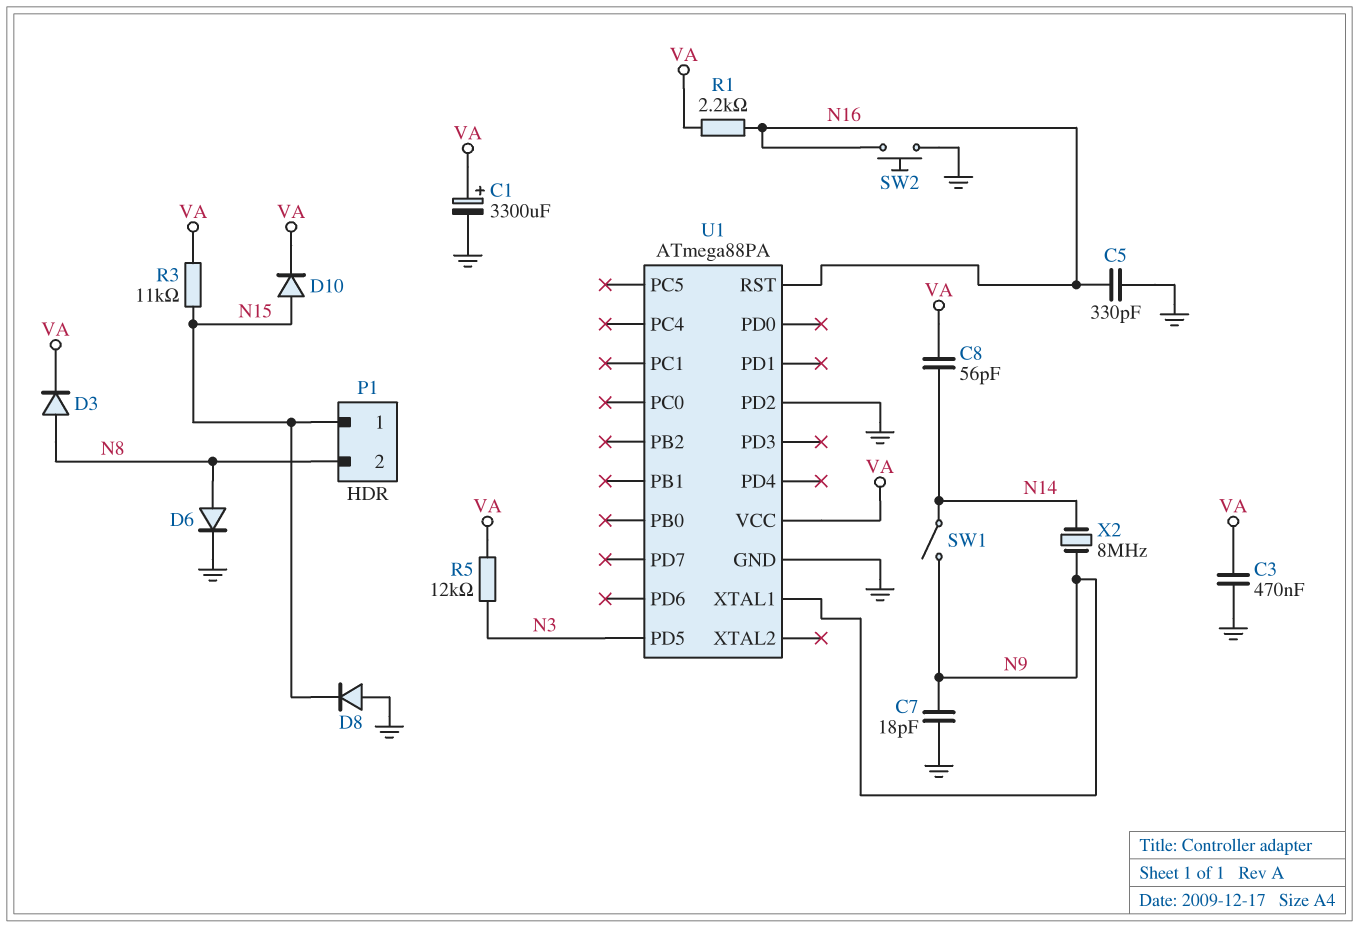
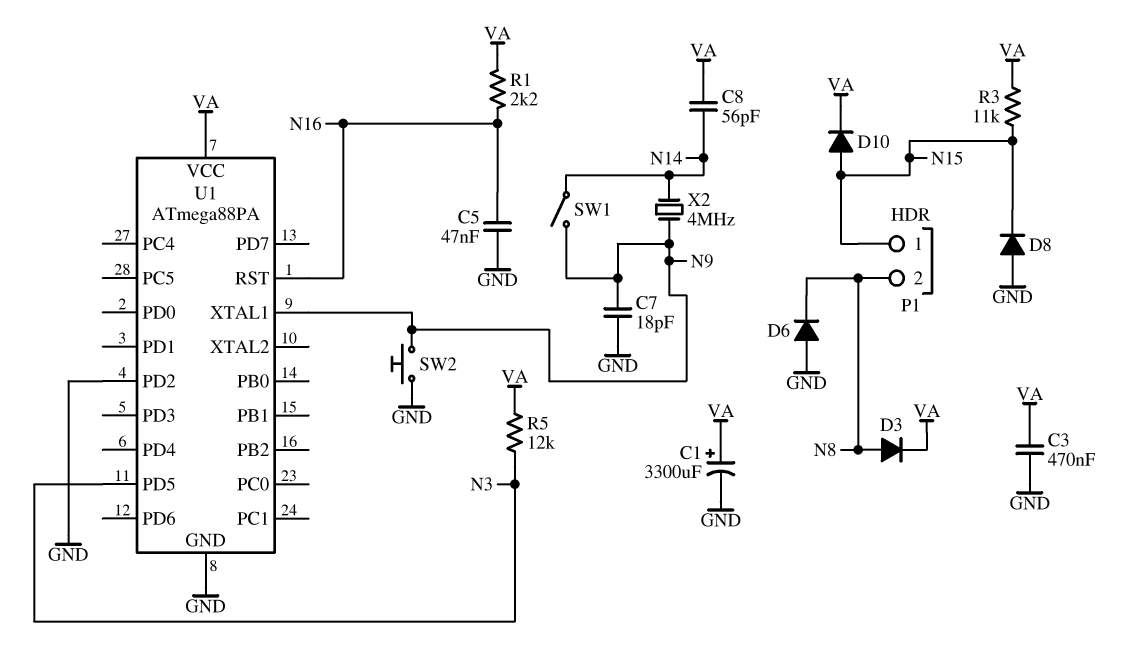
C5: 330pF (GND, N16) -> 47nF (GND, N16)
D6: diode (A N8, K GND) -> diode (A GND, K N8)
SW2: button (GND, N16) -> button (GND, N9)
X2: 8MHz (N9, N14) -> 4MHz (N9, N14)

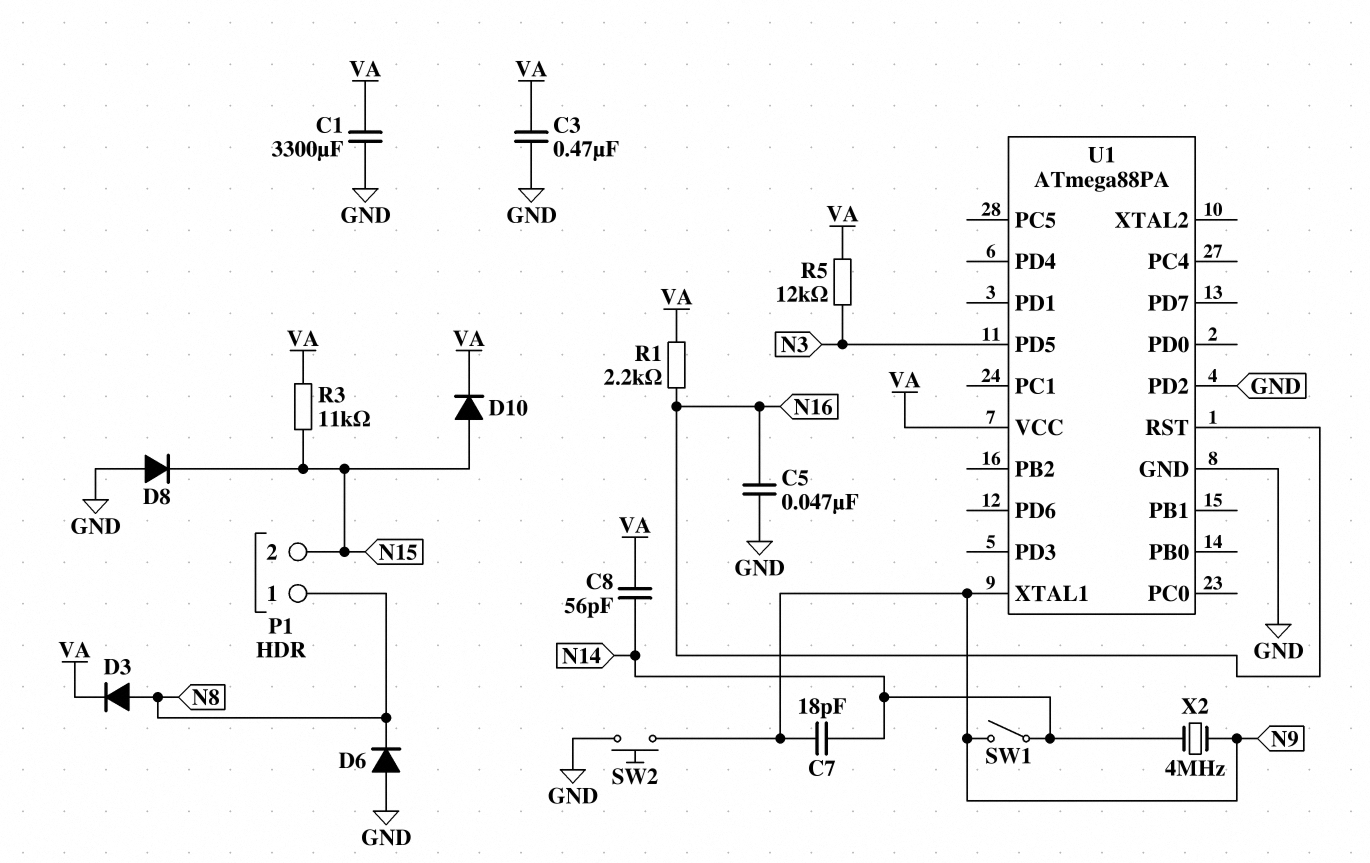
C1: 3300uF (plus VA, minus GND) -> 3300uF (GND, VA)
C7: 18pF (GND, N9) -> 18pF (N9, N14)
P1 pin 1: N15 -> N8
P1 pin 2: N8 -> N15

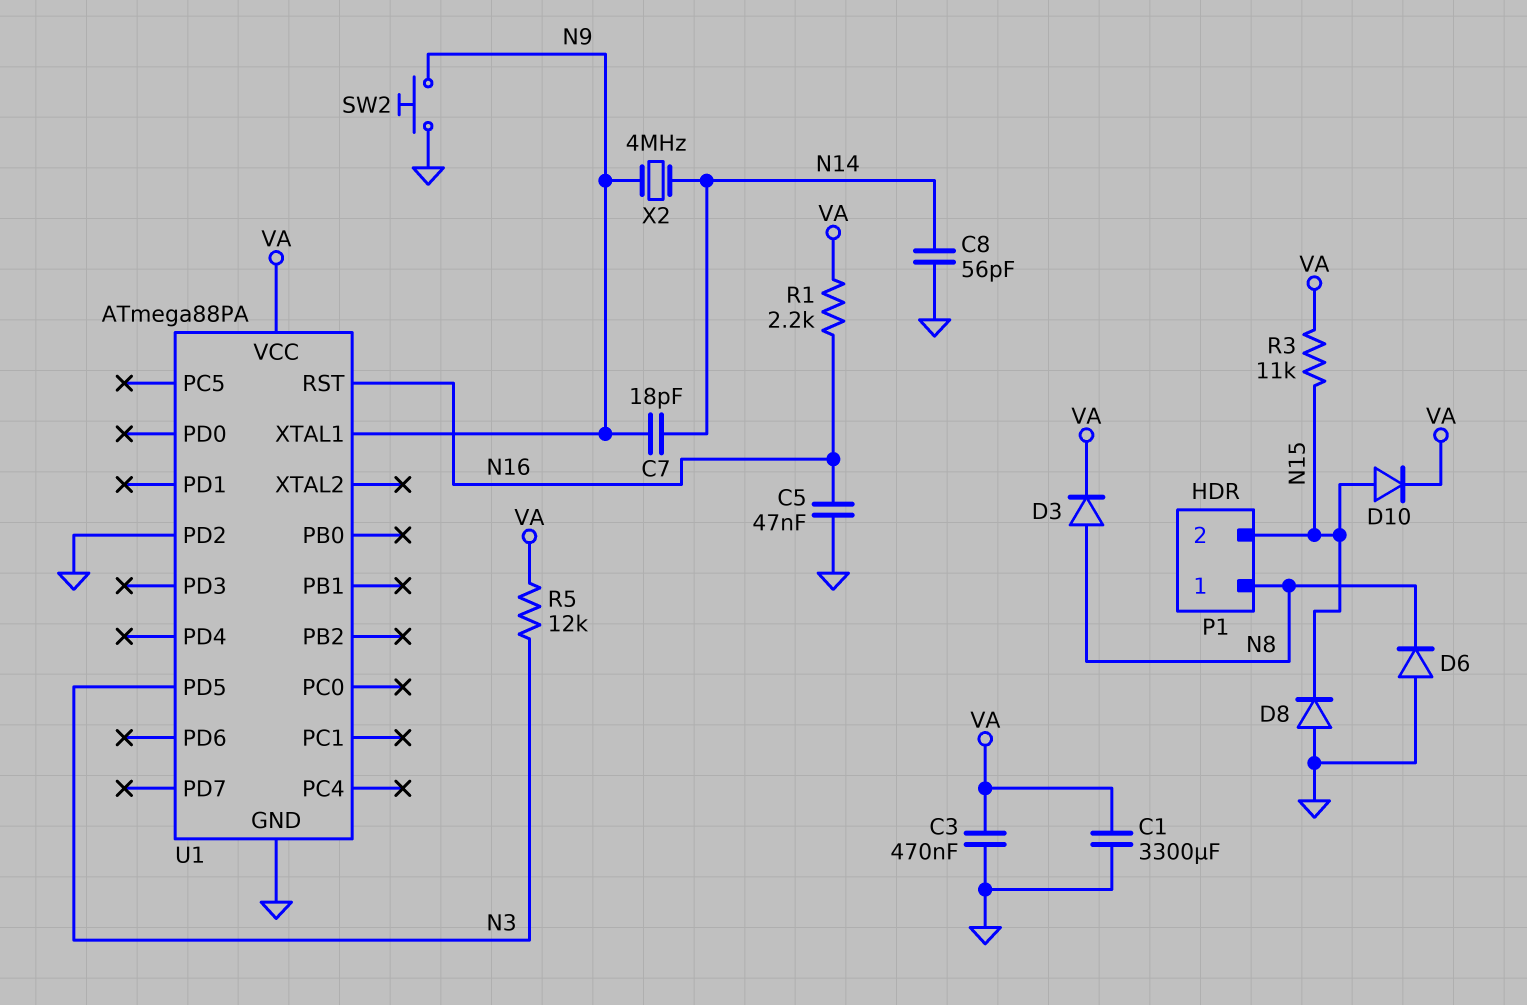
C8: 56pF (N14, VA) -> 56pF (GND, N14)
SW1: switch (N9, N14) -> none

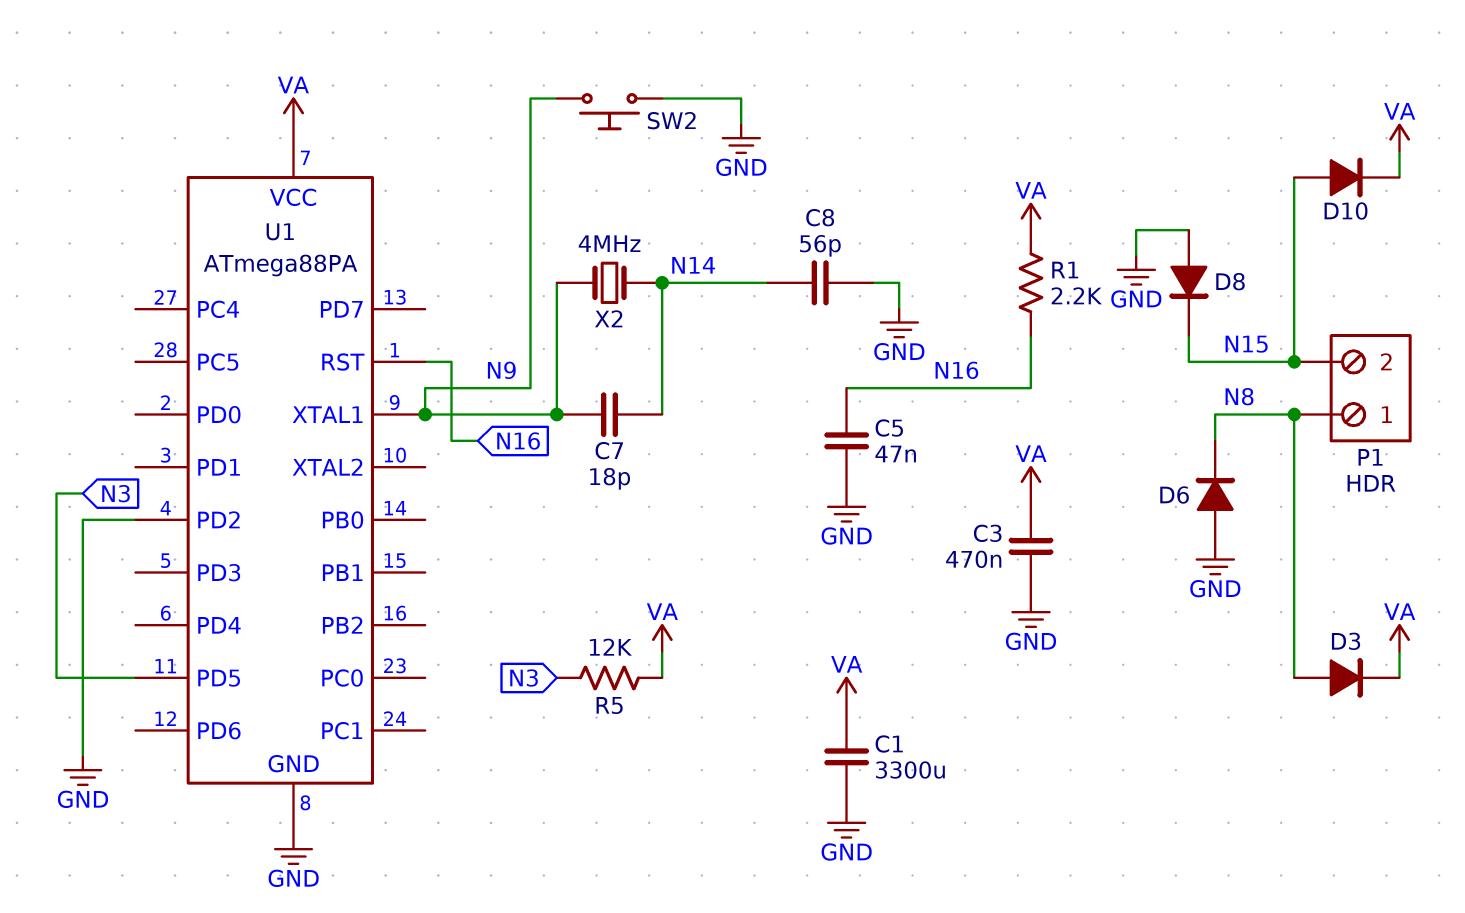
R3: 11k (N15, VA) -> none

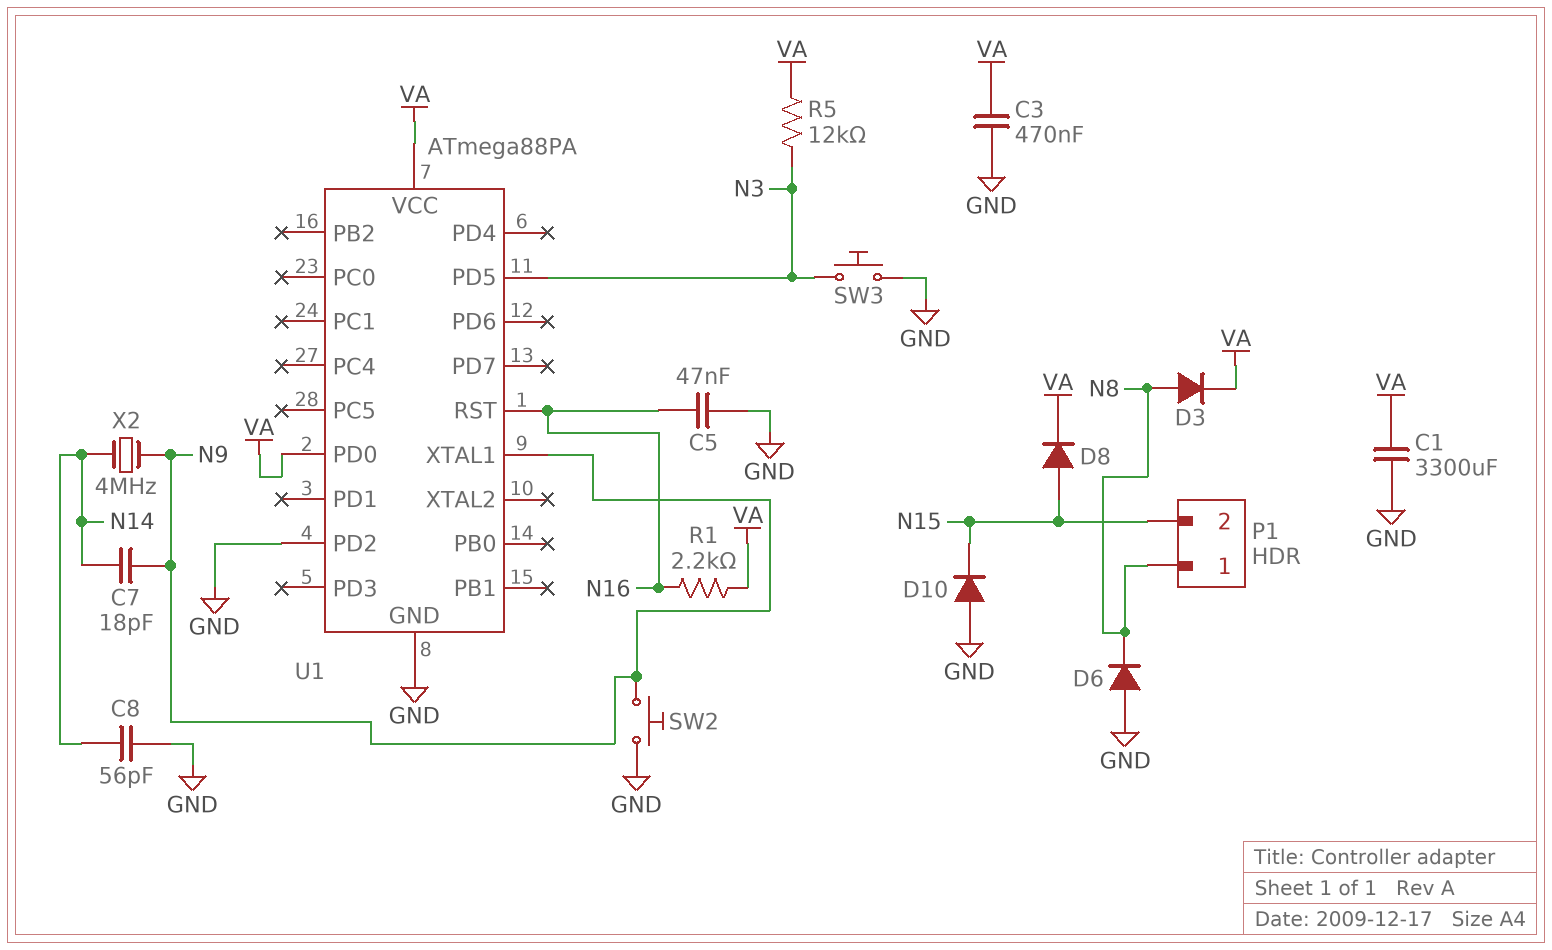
D8: diode (A GND, K N15) -> diode (A N15, K VA)
D10: diode (A N15, K VA) -> diode (A GND, K N15)
SW3: none -> button (GND, N3)
U1 pin PD0: none -> VA

